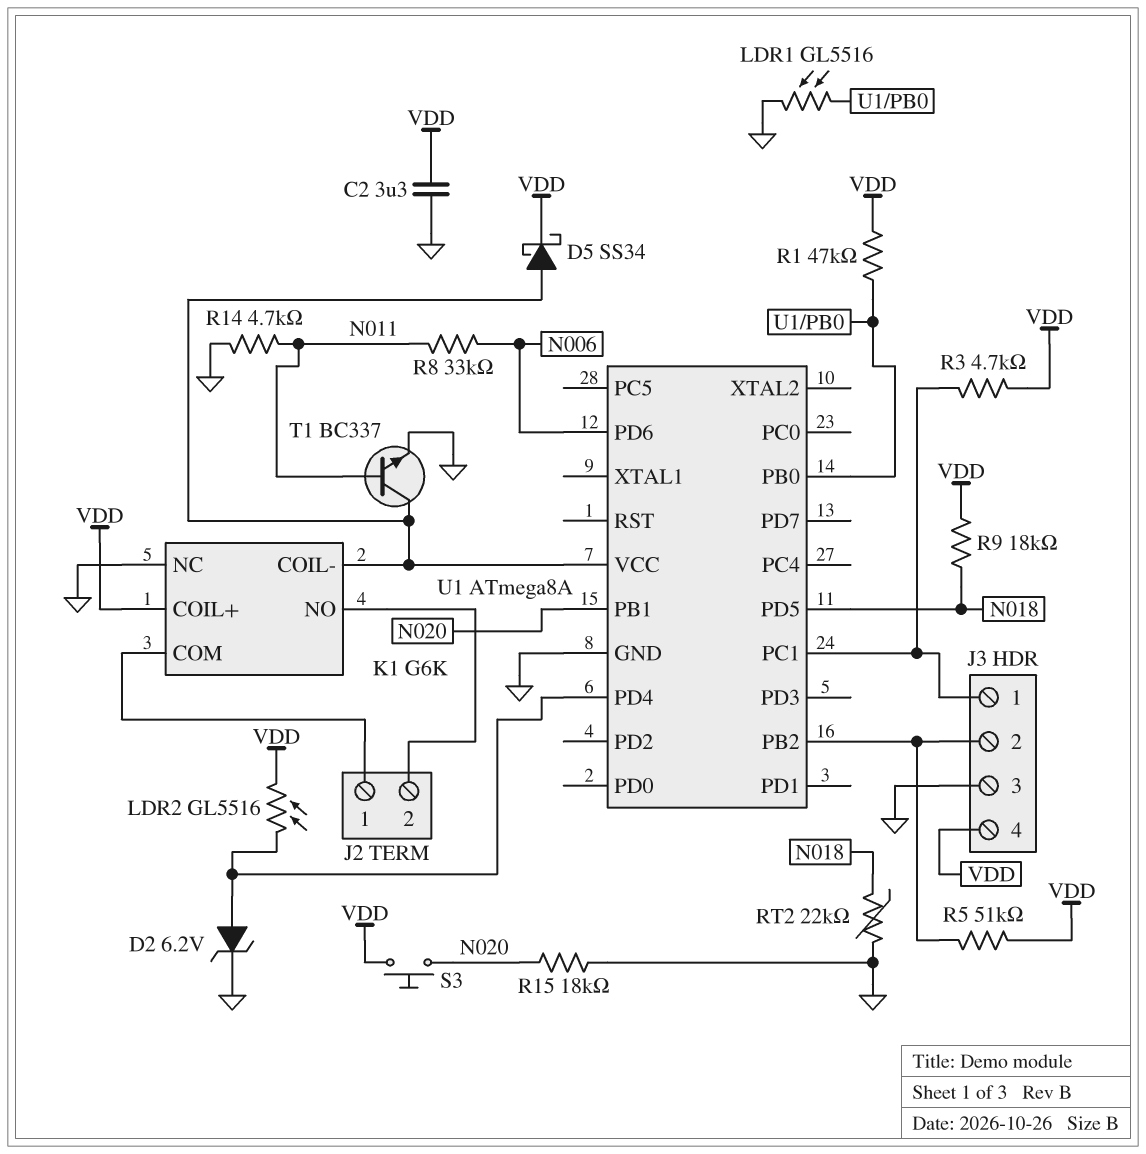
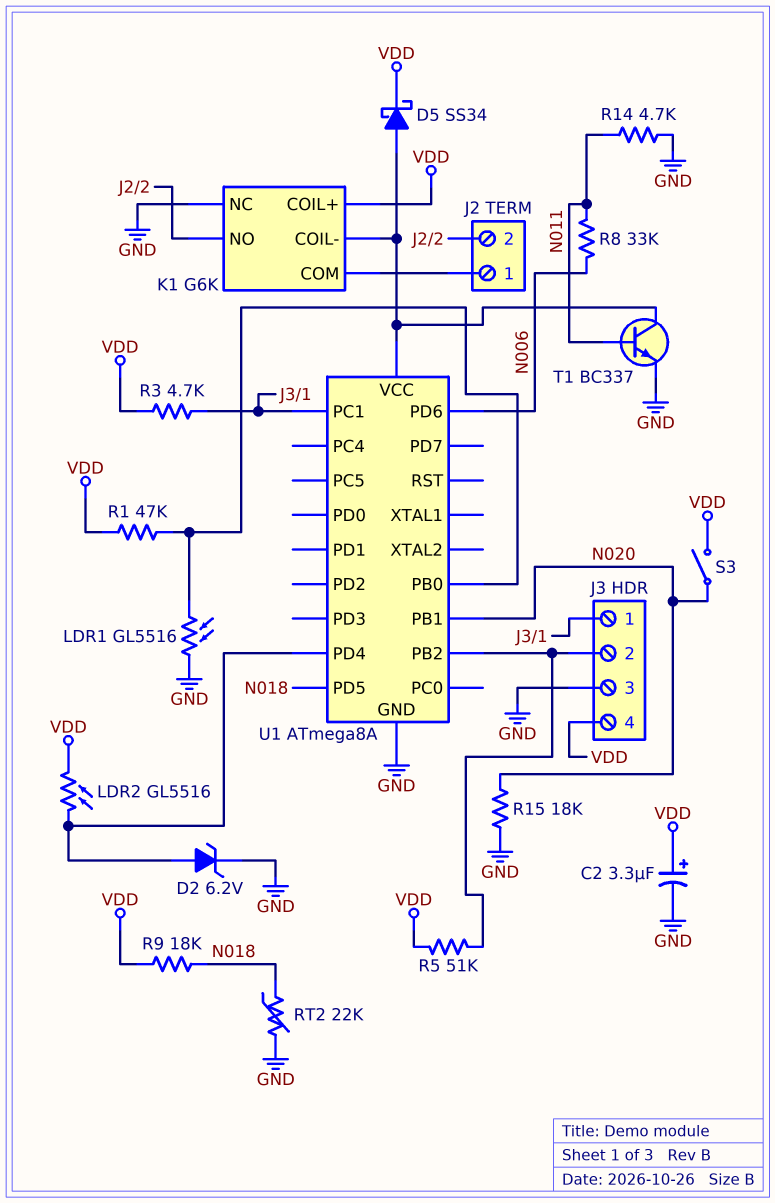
C2: 3.3uF (GND, VDD) -> 3.3uF (plus VDD, minus GND)
S3: button (N020, VDD) -> switch (N020, VDD)

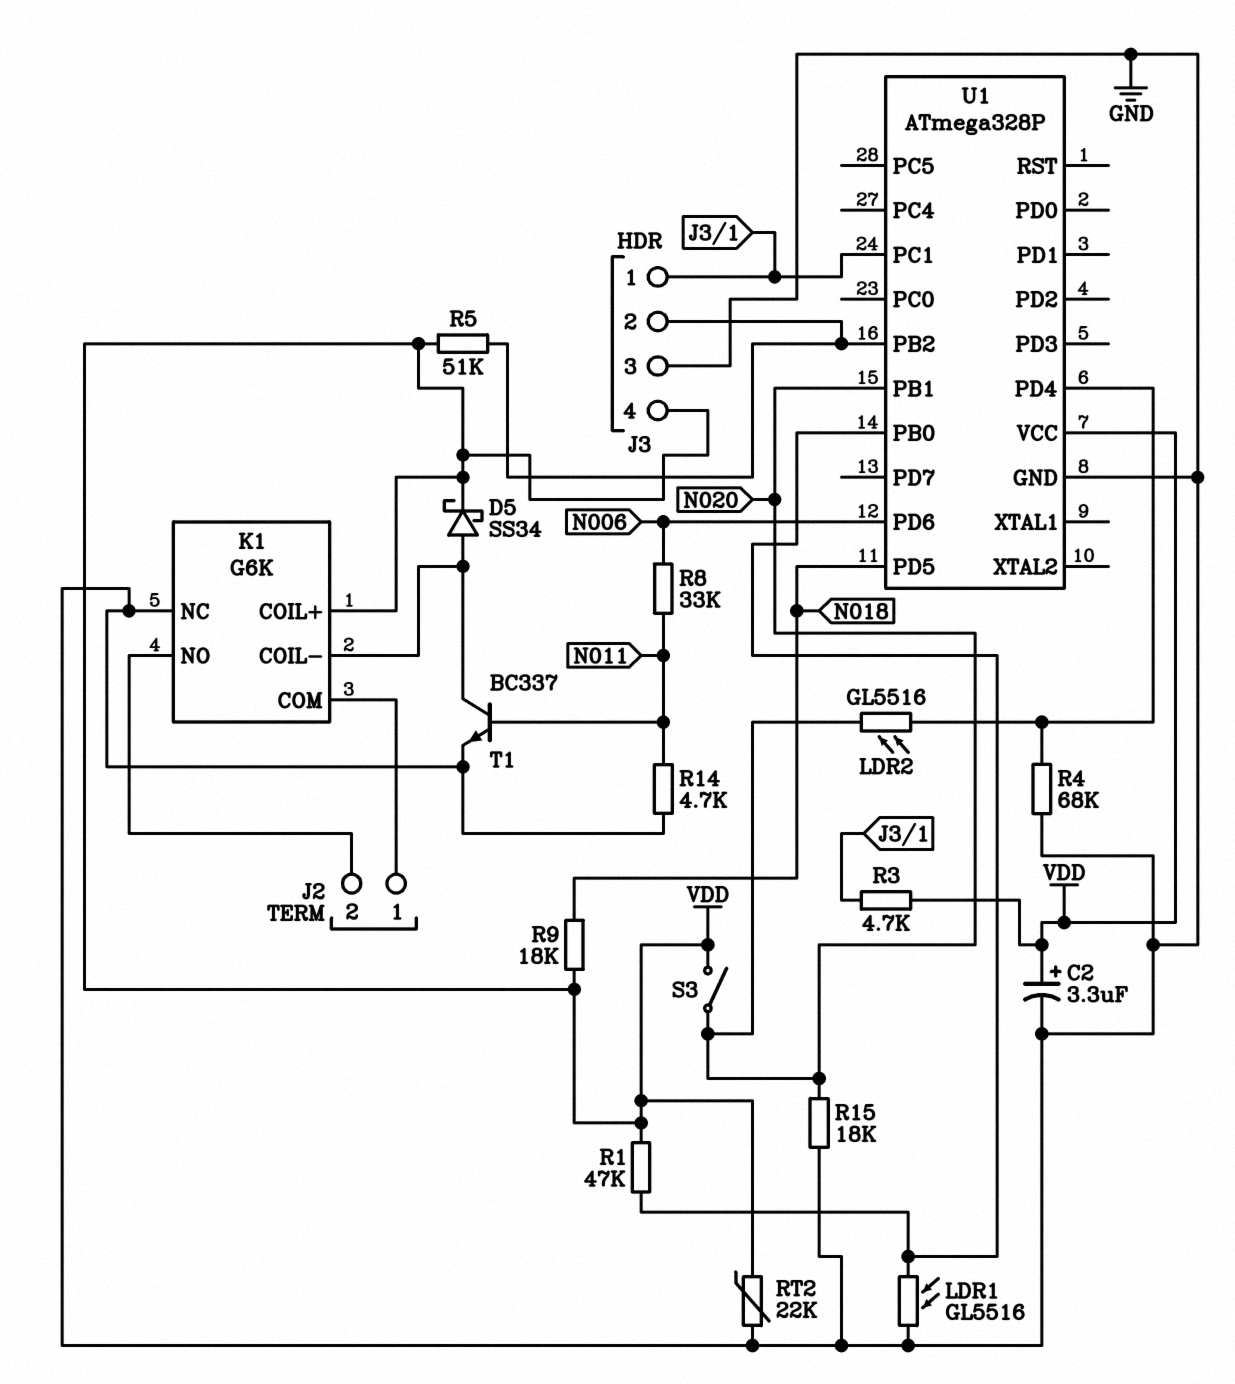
D2: zener 6.2V (A U1/PD4, K GND) -> none
LDR2: GL5516 (U1/PD4, VDD) -> GL5516 (N020, U1/PD4)
R4: none -> 68k (GND, U1/PD4)
RT2: 22k (GND, N018) -> 22k (GND, VDD)
U1: ATmega8A -> ATmega328P
U1 pin VCC: K1/COIL- -> VDD

